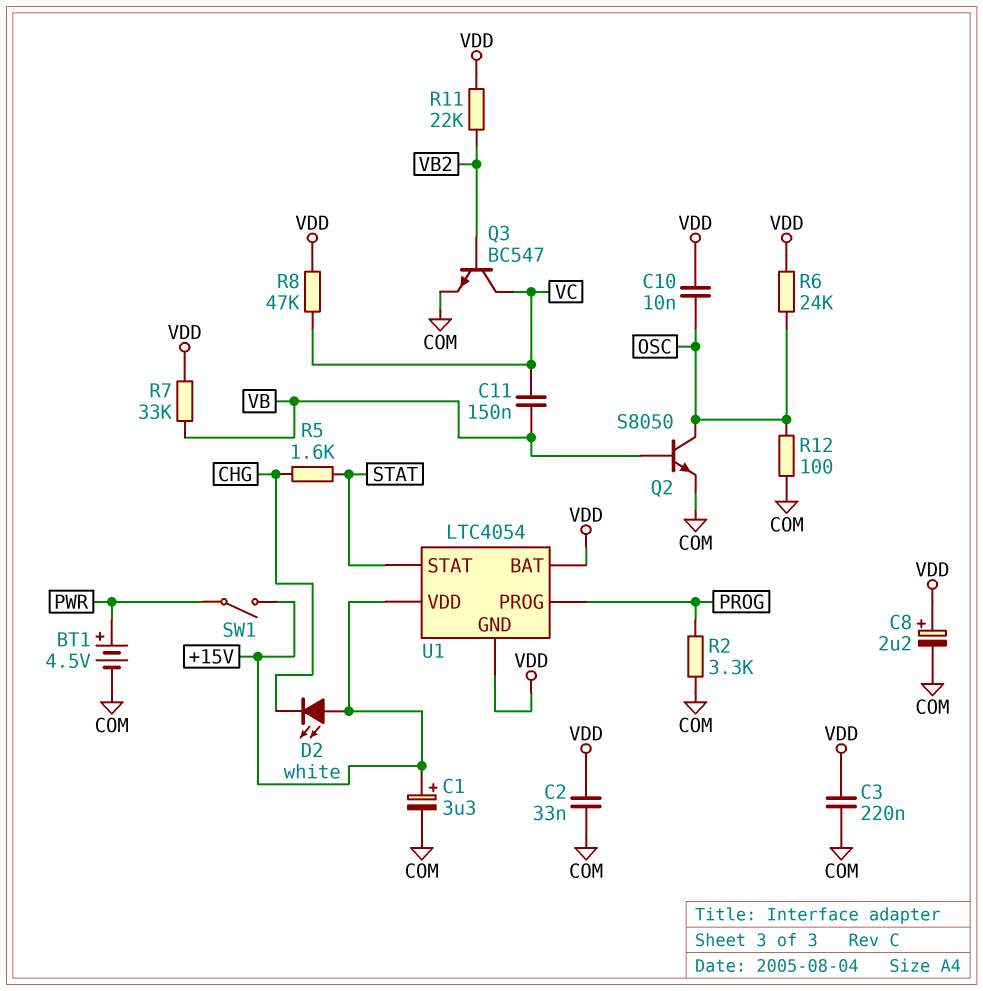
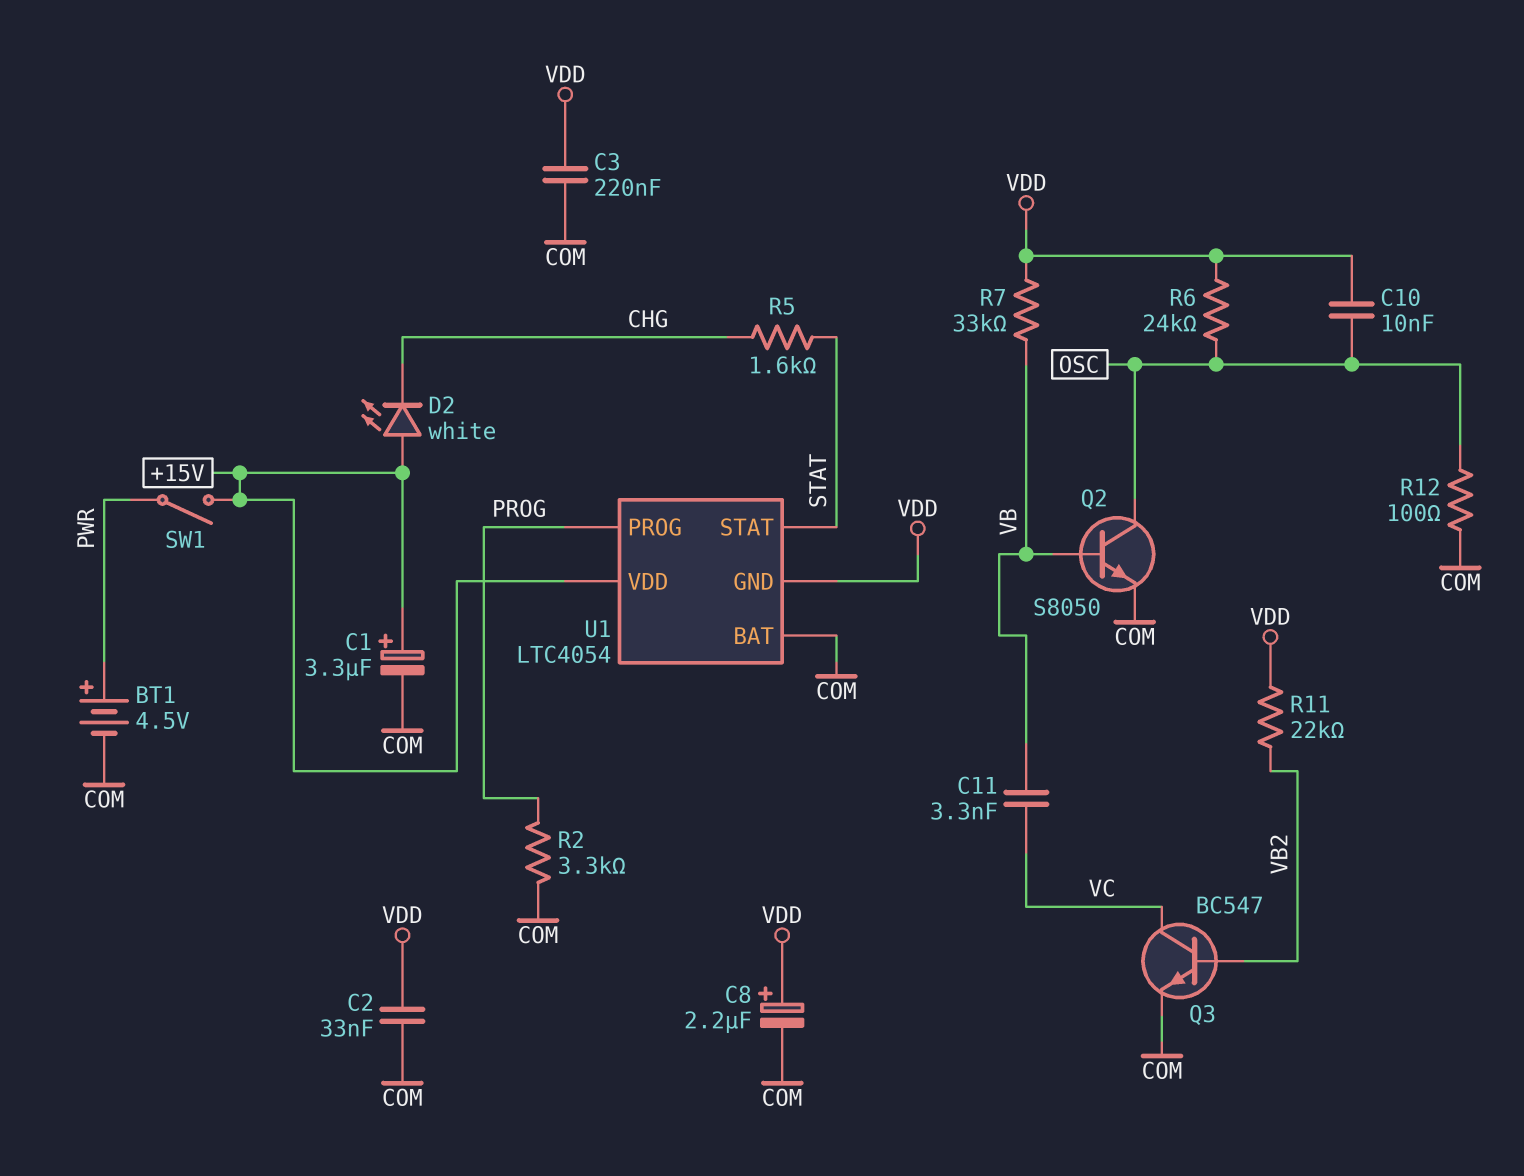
C11: 150nF (VB, VC) -> 3.3nF (VB, VC)
R8: 47k (VC, VDD) -> none
U1 pin BAT: VDD -> COM

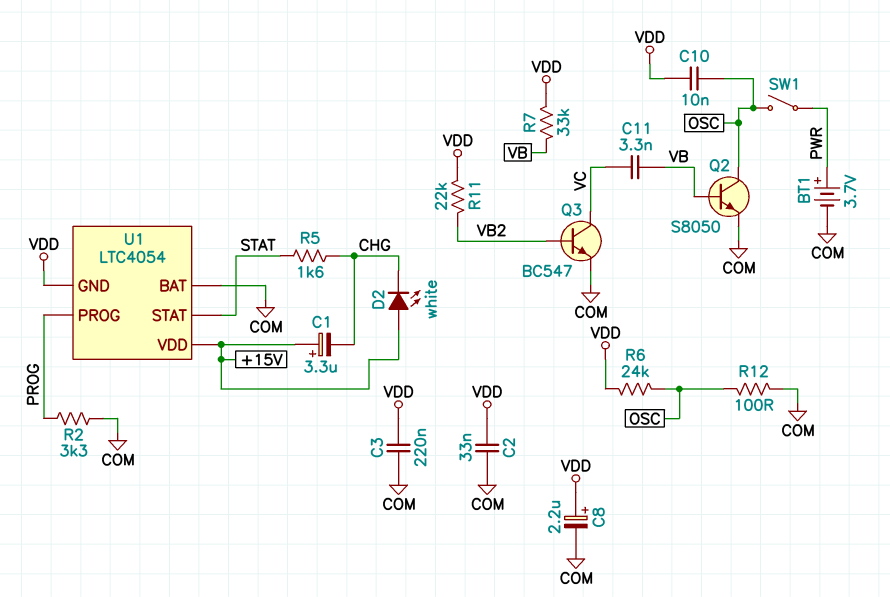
BT1: 4.5V (plus PWR, minus COM) -> 3.7V (plus PWR, minus COM)
C1: 3.3uF (plus +15V, minus COM) -> 3.3uF (plus +15V, minus CHG)
SW1: switch (+15V, PWR) -> switch (OSC, PWR)

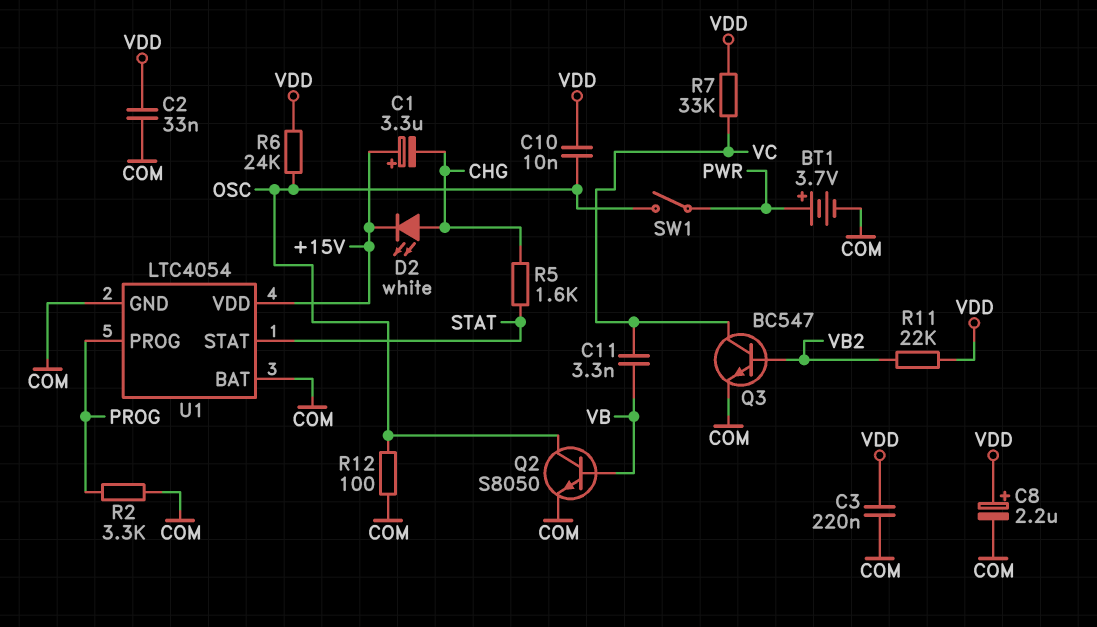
D2: LED white (A +15V, K CHG) -> LED white (A CHG, K +15V)
R7: 33k (VB, VDD) -> 33k (VC, VDD)
U1 pin GND: VDD -> COM

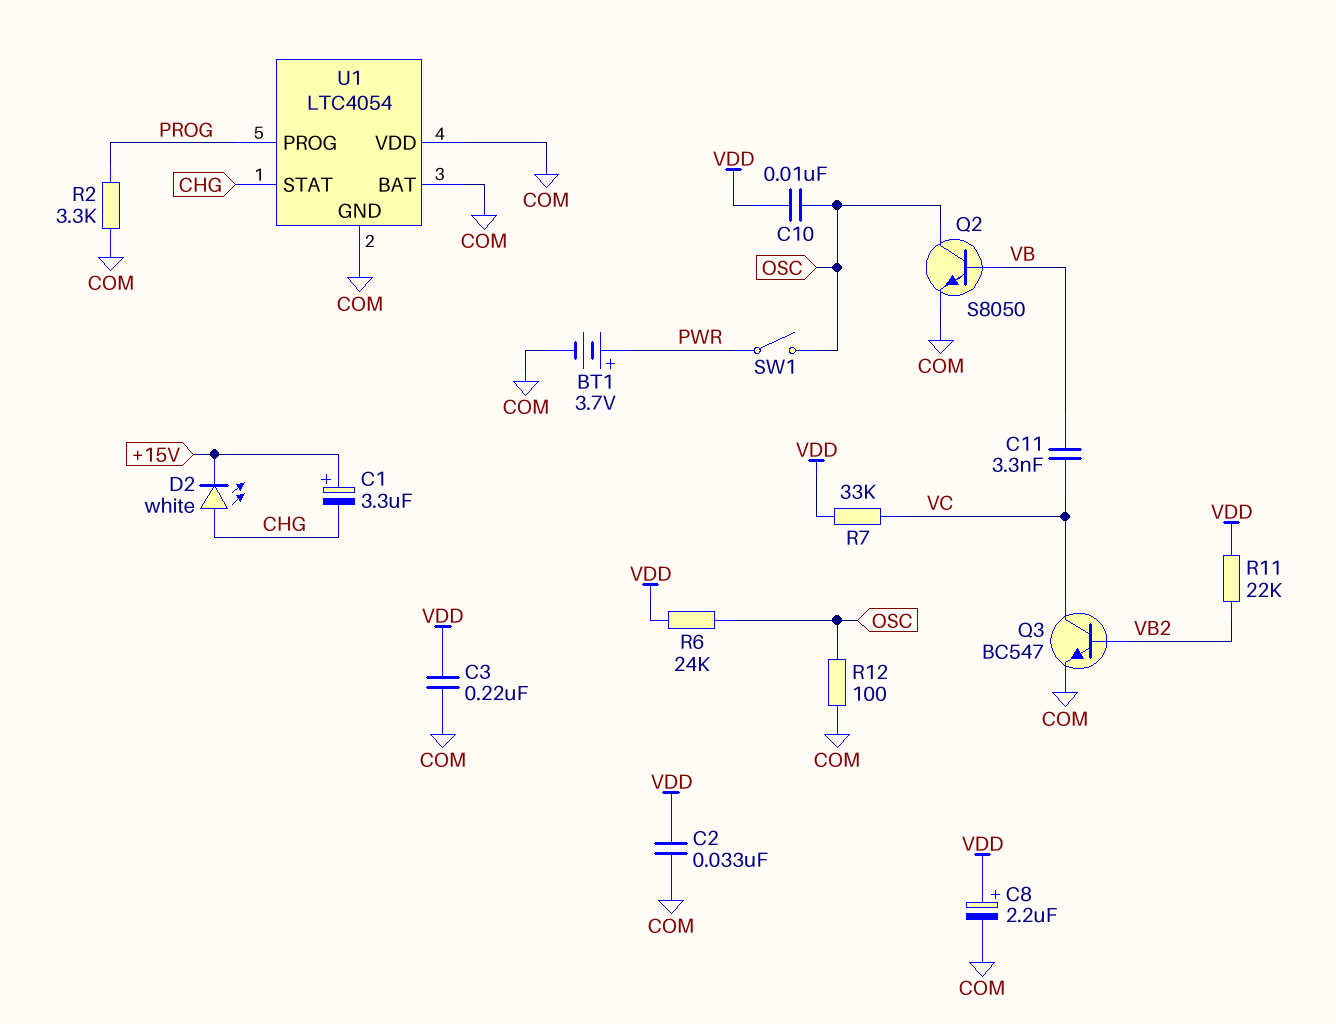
R5: 1.6k (CHG, STAT) -> none
U1 pin STAT: STAT -> CHG
U1 pin VDD: +15V -> COM

